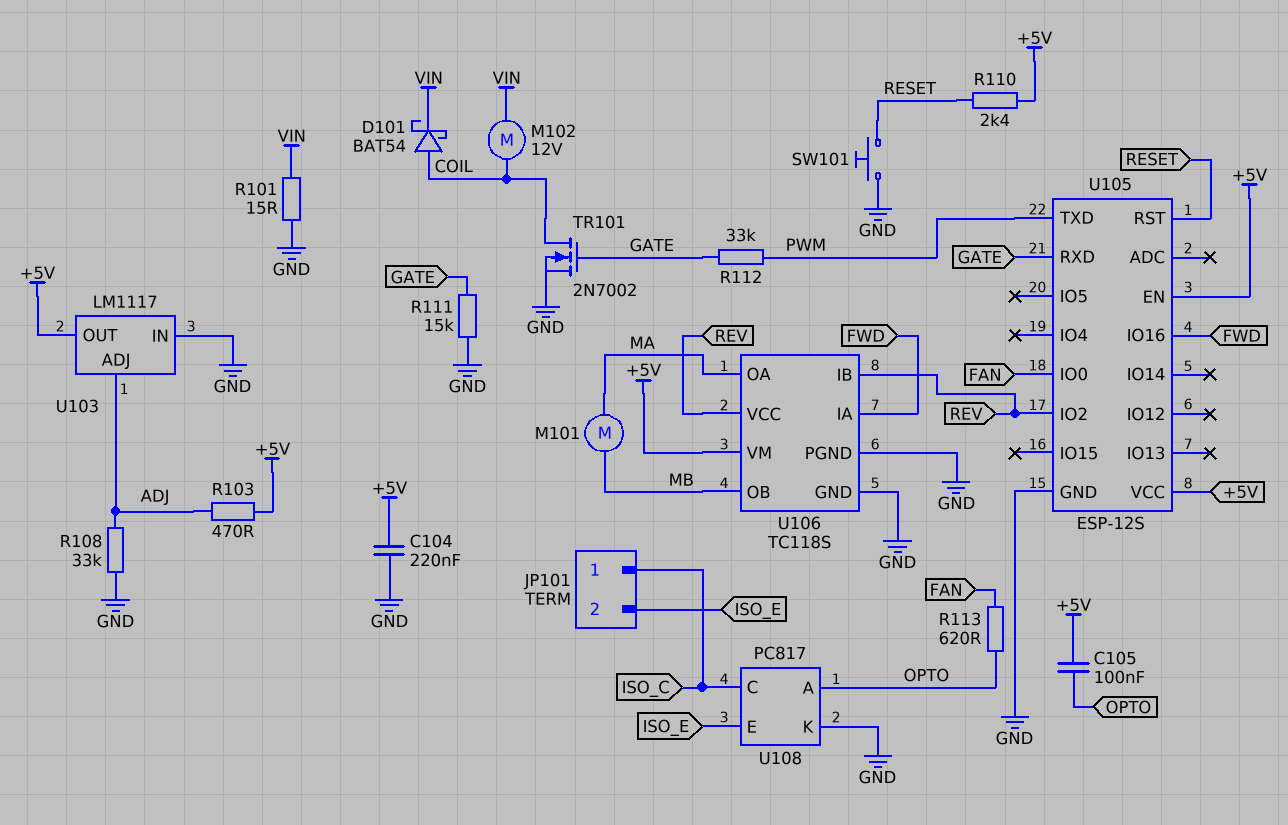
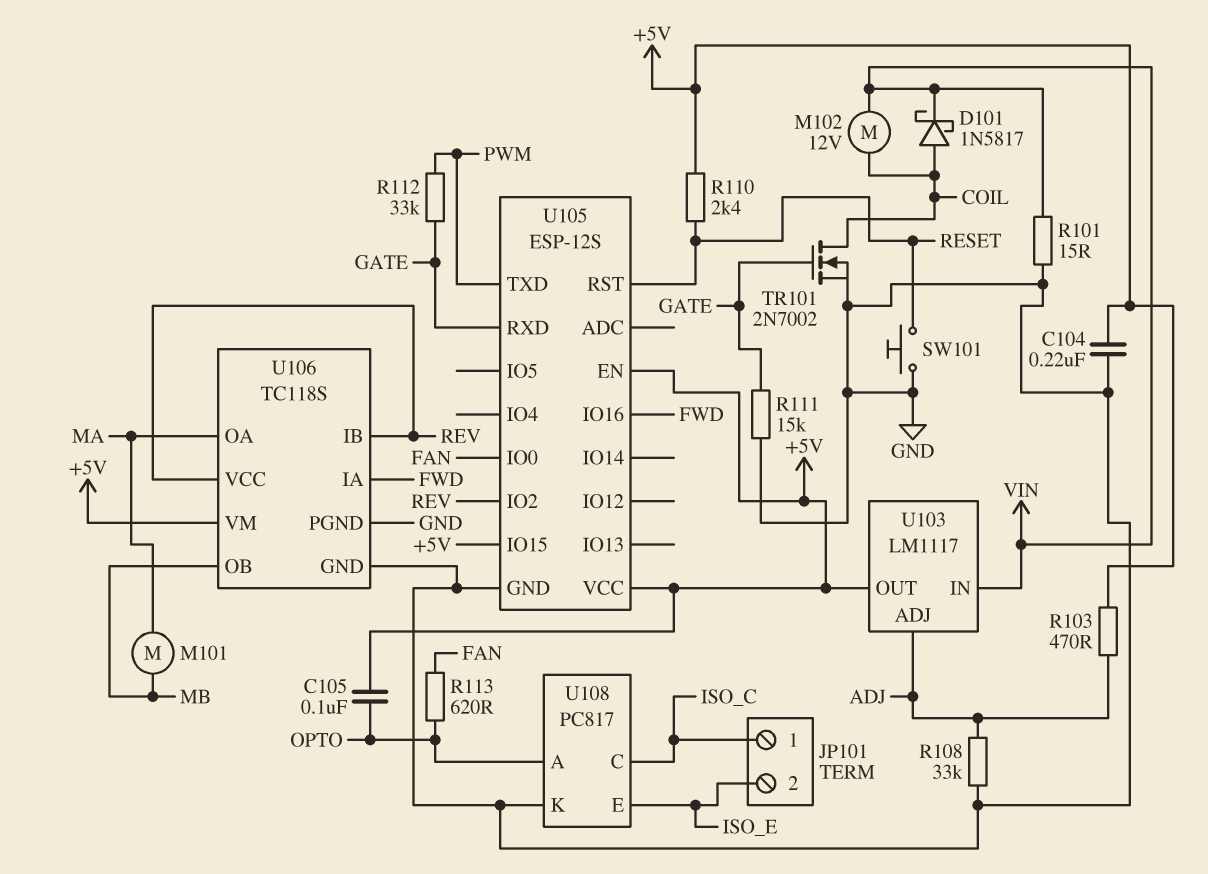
D101: schottky BAT54 (A COIL, K VIN) -> schottky 1N5817 (A COIL, K VIN)
U103 pin IN: GND -> VIN
U105 pin IO15: none -> +5V

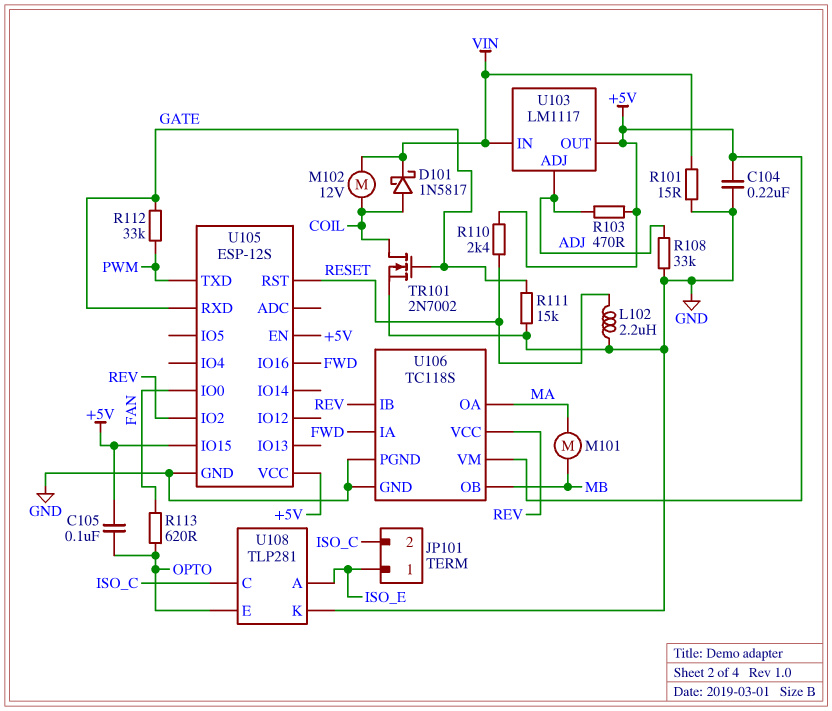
JP101 pin 1: ISO_C -> ISO_E
JP101 pin 2: ISO_E -> ISO_C
L102: none -> 2.2uH (GND, RESET)
SW101: button (GND, RESET) -> none
U108: PC817 -> TLP281
U108 pin A: OPTO -> ISO_E
U108 pin E: ISO_E -> OPTO

